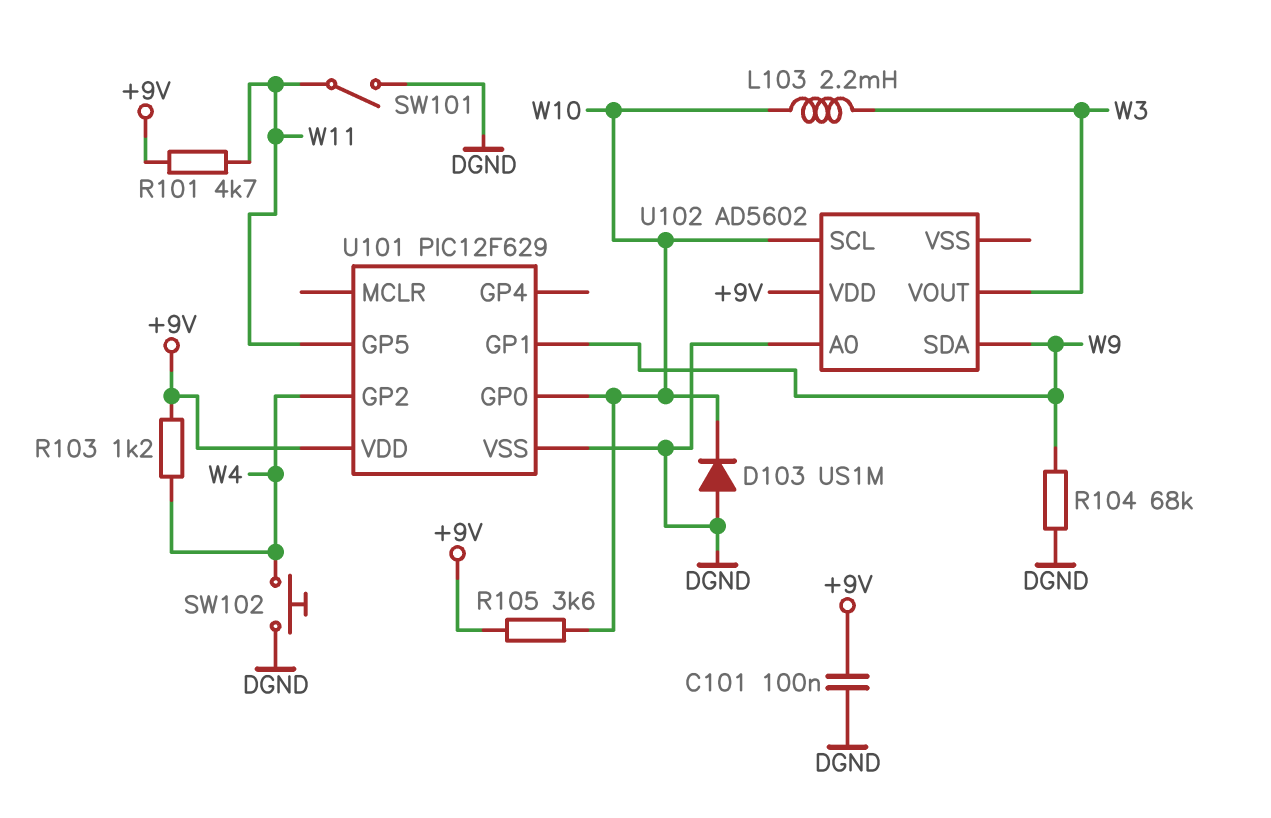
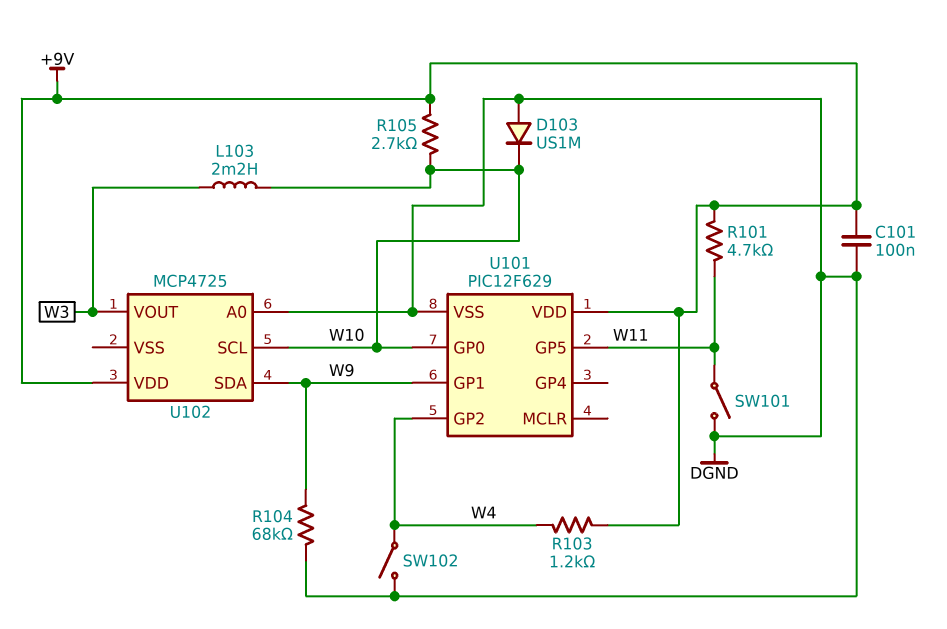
R105: 3.6k (+9V, W10) -> 2.7k (+9V, W10)
SW102: button (DGND, W4) -> switch (DGND, W4)
U102: AD5602 -> MCP4725

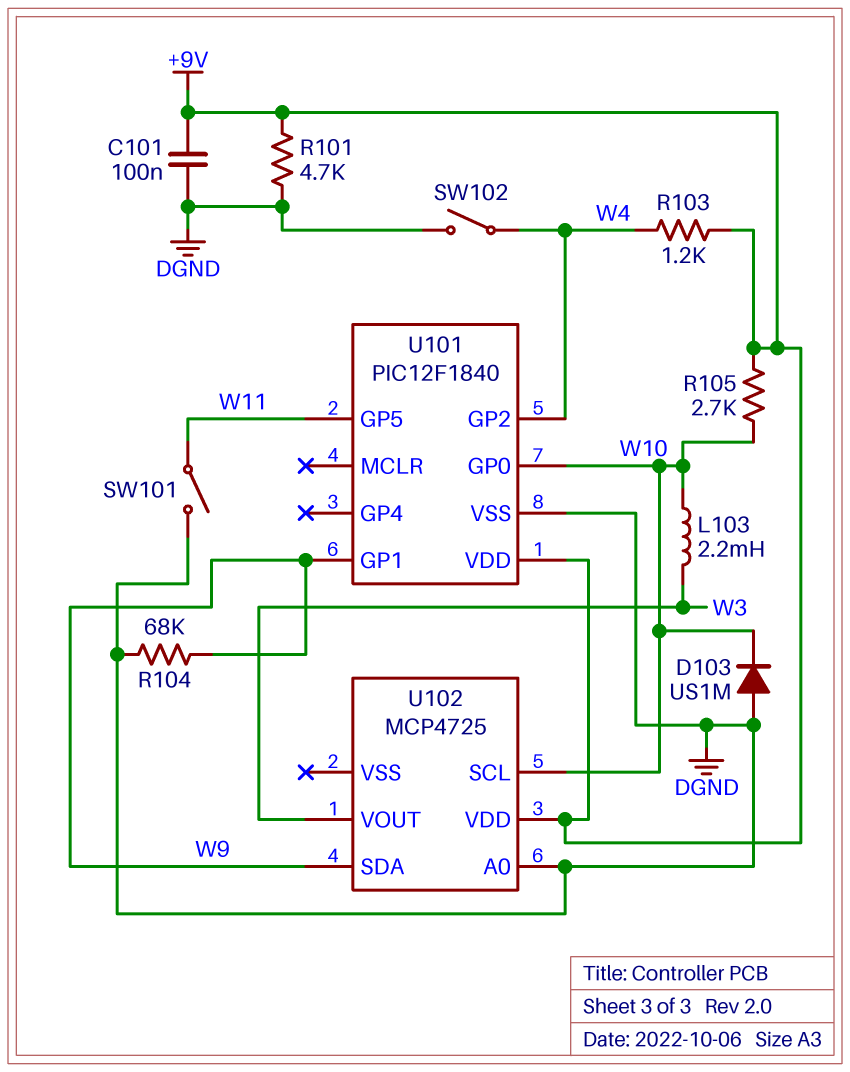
R101: 4.7k (+9V, W11) -> 4.7k (+9V, DGND)
U101: PIC12F629 -> PIC12F1840

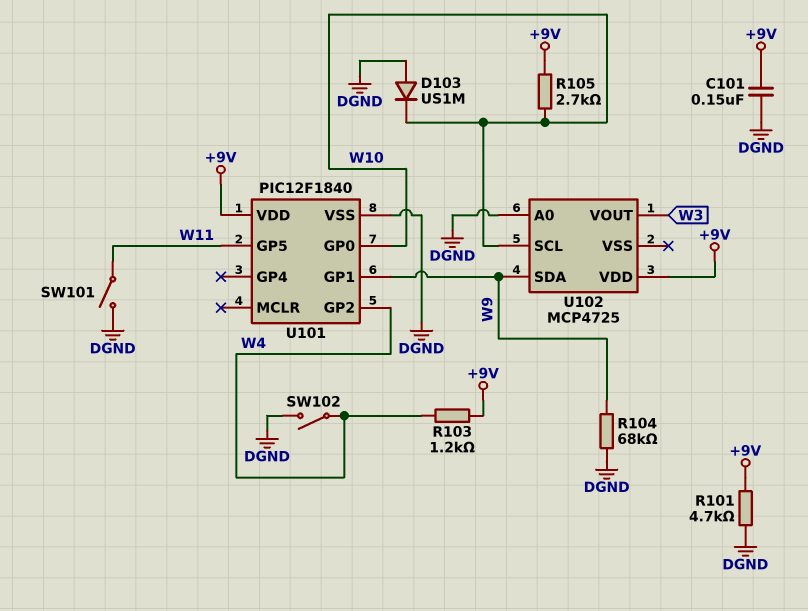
C101: 100nF (+9V, DGND) -> 150nF (+9V, DGND)
L103: 2.2mH (W3, W10) -> none

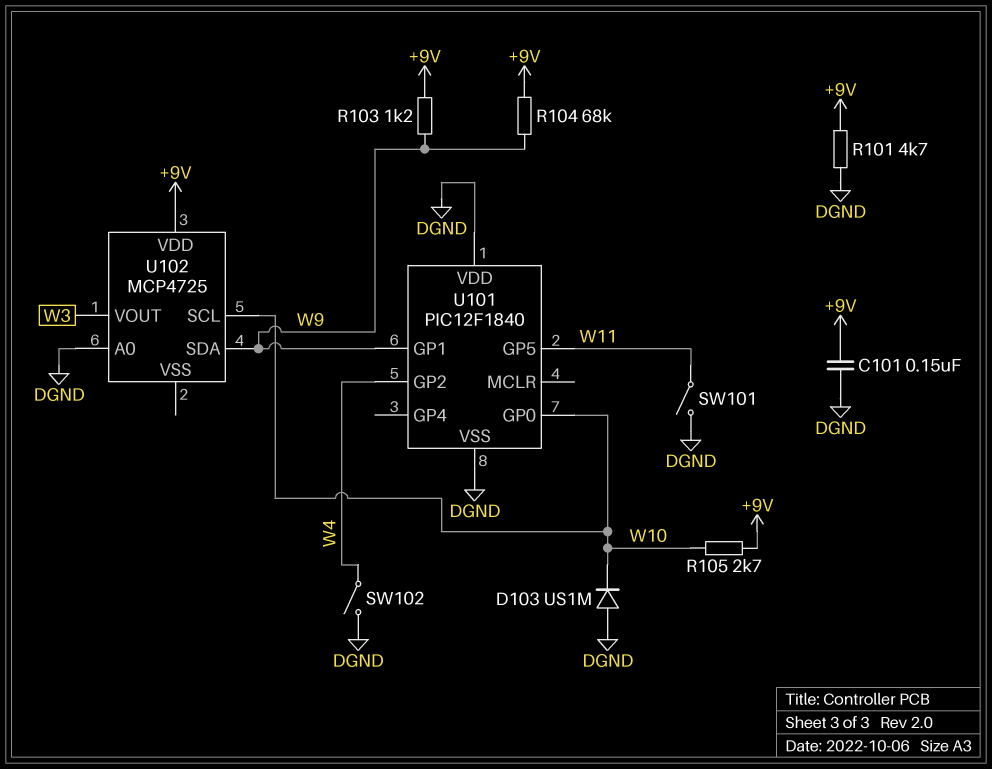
R103: 1.2k (+9V, W4) -> 1.2k (+9V, W9)
R104: 68k (DGND, W9) -> 68k (+9V, W9)
U101 pin VDD: +9V -> DGND

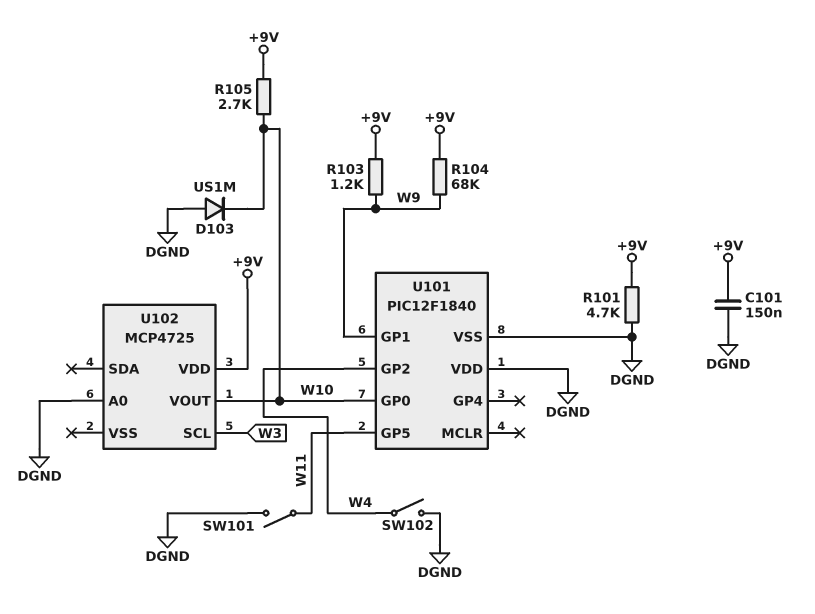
U102 pin SCL: W10 -> W3
U102 pin SDA: W9 -> none
U102 pin VOUT: W3 -> W10

